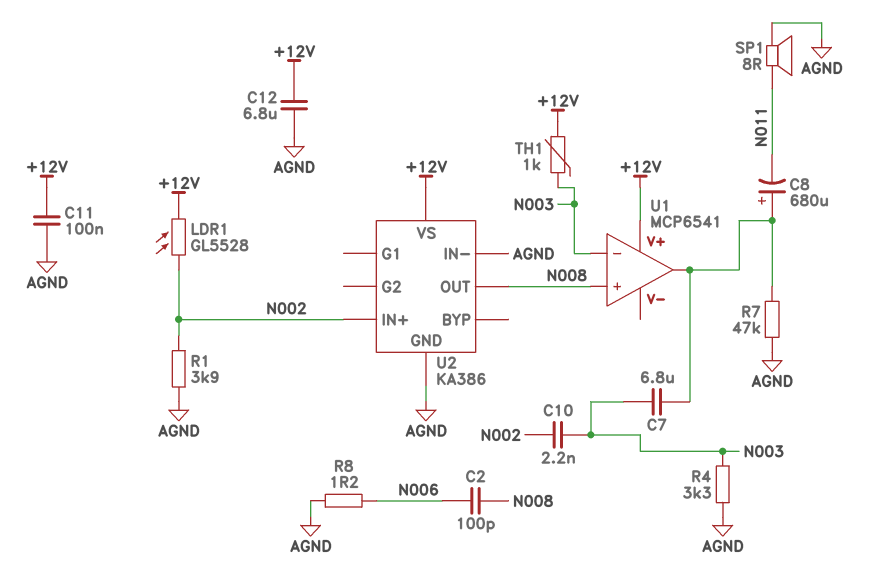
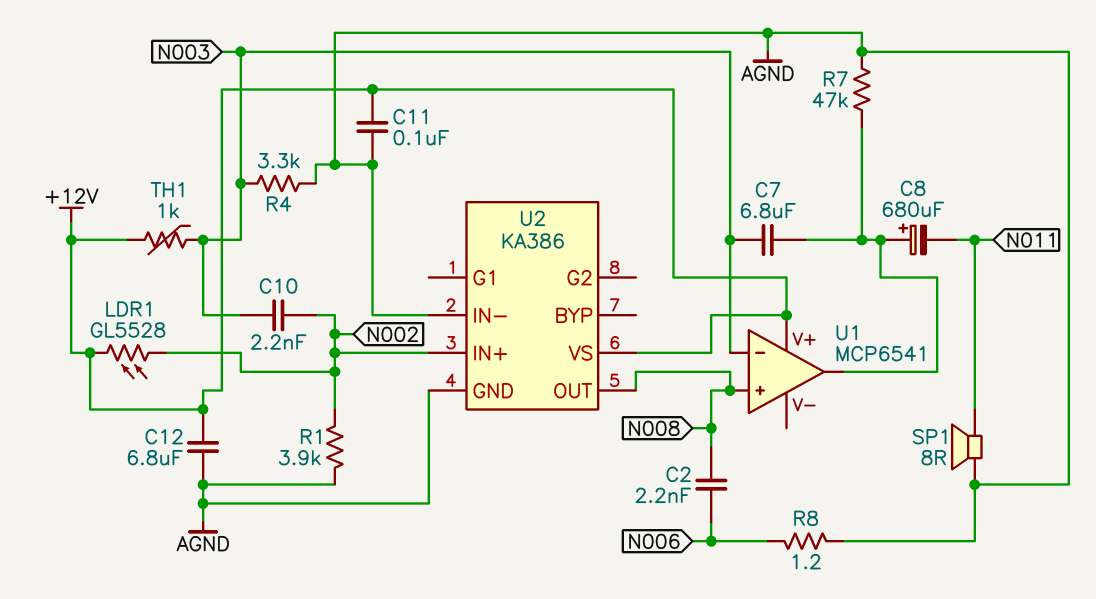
C2: 100pF (N006, N008) -> 2.2nF (N006, N008)

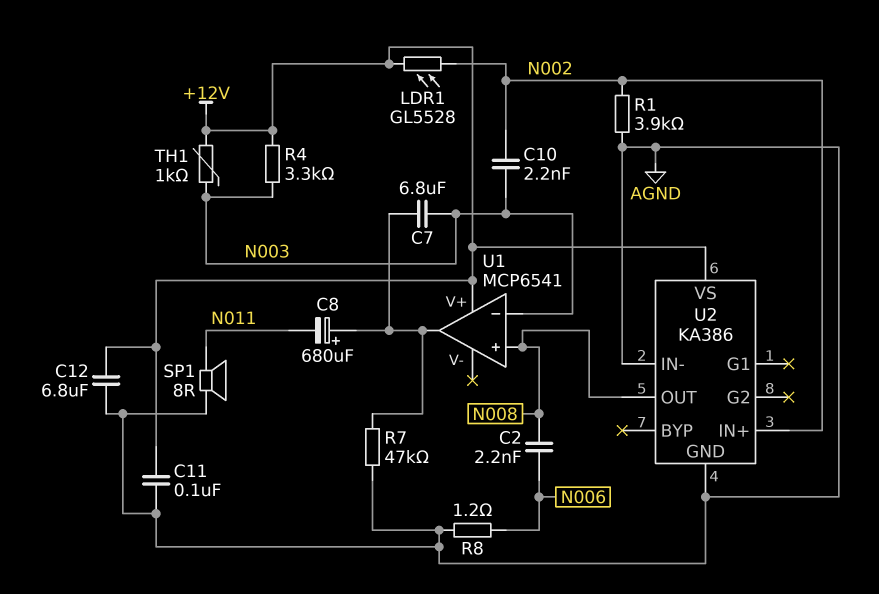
R4: 3.3k (AGND, N003) -> 3.3k (+12V, N003)

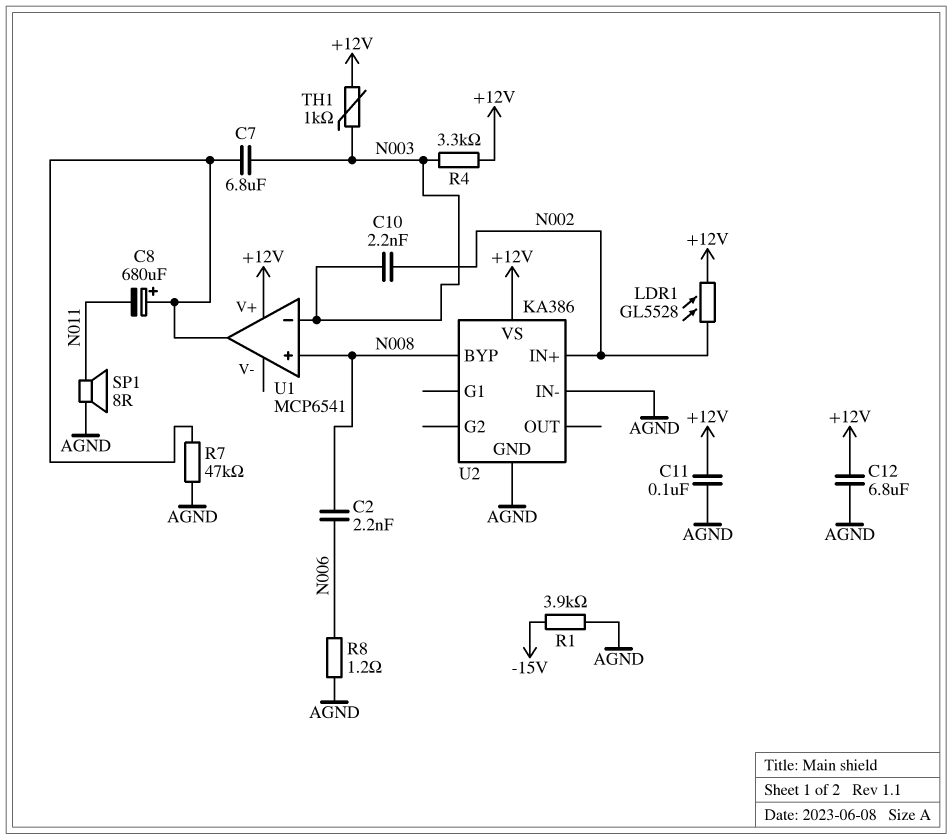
R1: 3.9k (AGND, N002) -> 3.9k (-15V, AGND)
U2 pin BYP: none -> N008
U2 pin OUT: N008 -> none

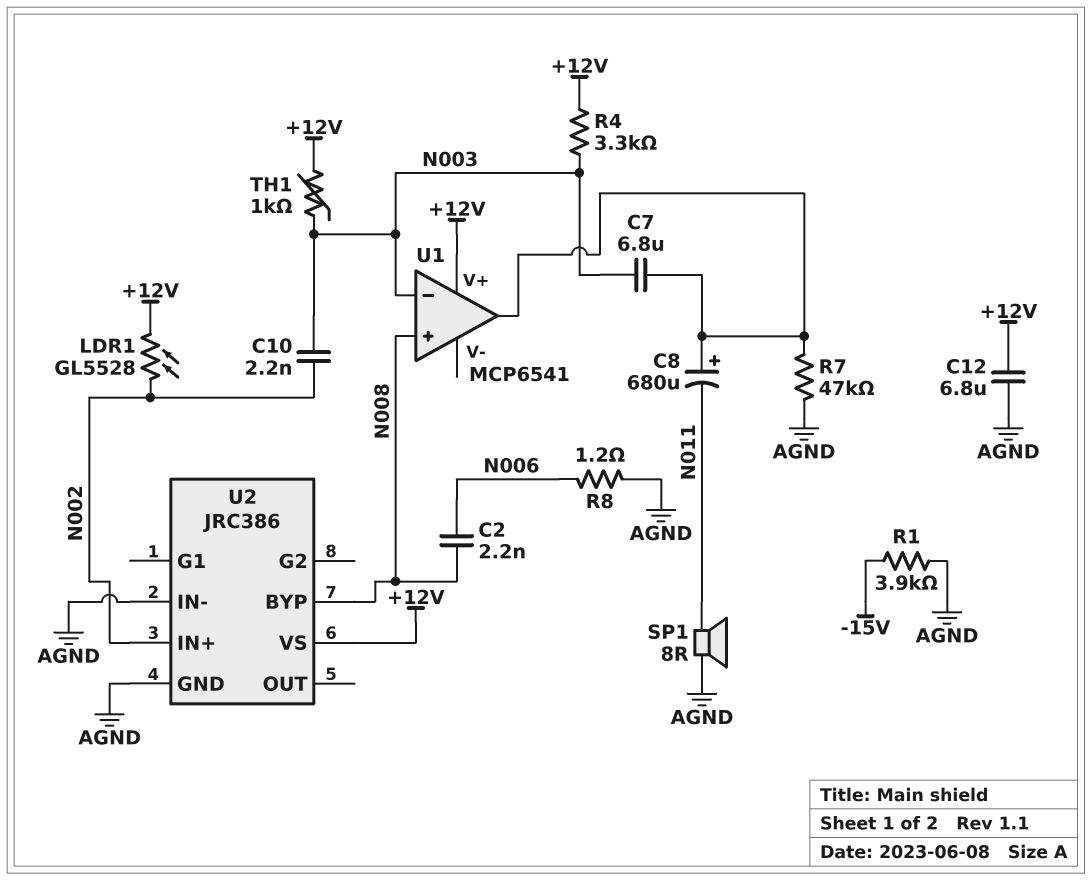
C11: 100nF (+12V, AGND) -> none
U2: KA386 -> JRC386

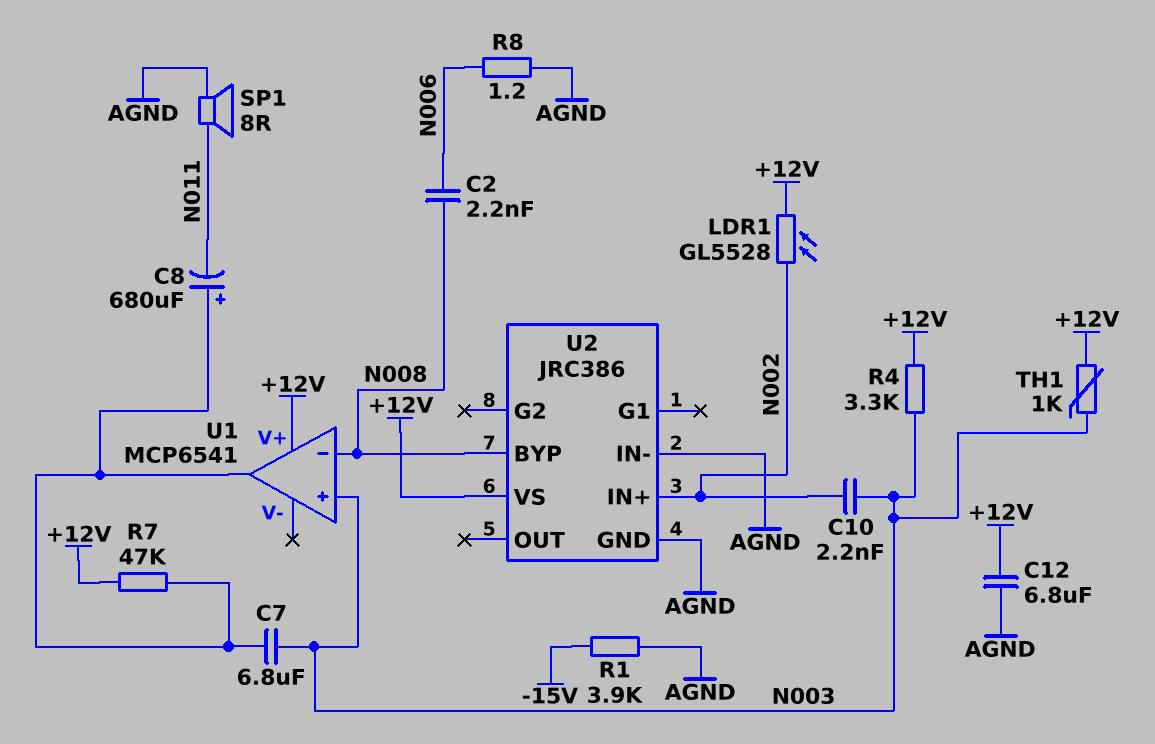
R7: 47k (AGND, U1/out) -> 47k (+12V, U1/out)
U1 pin in+: N008 -> N003
U1 pin in-: N003 -> N008

